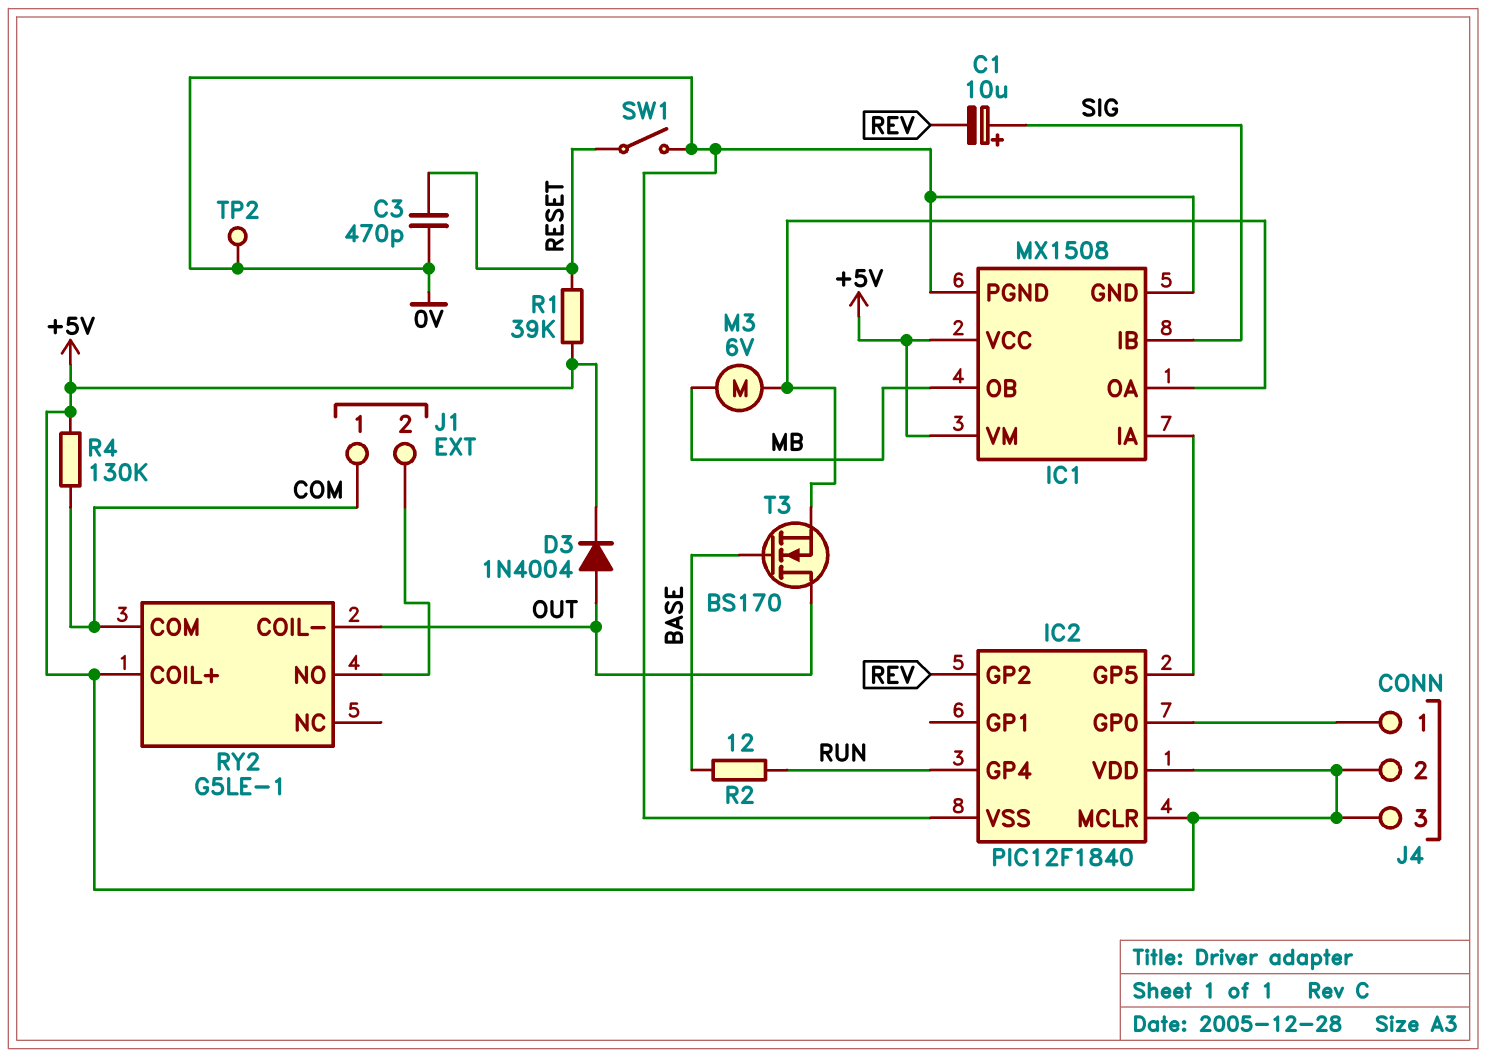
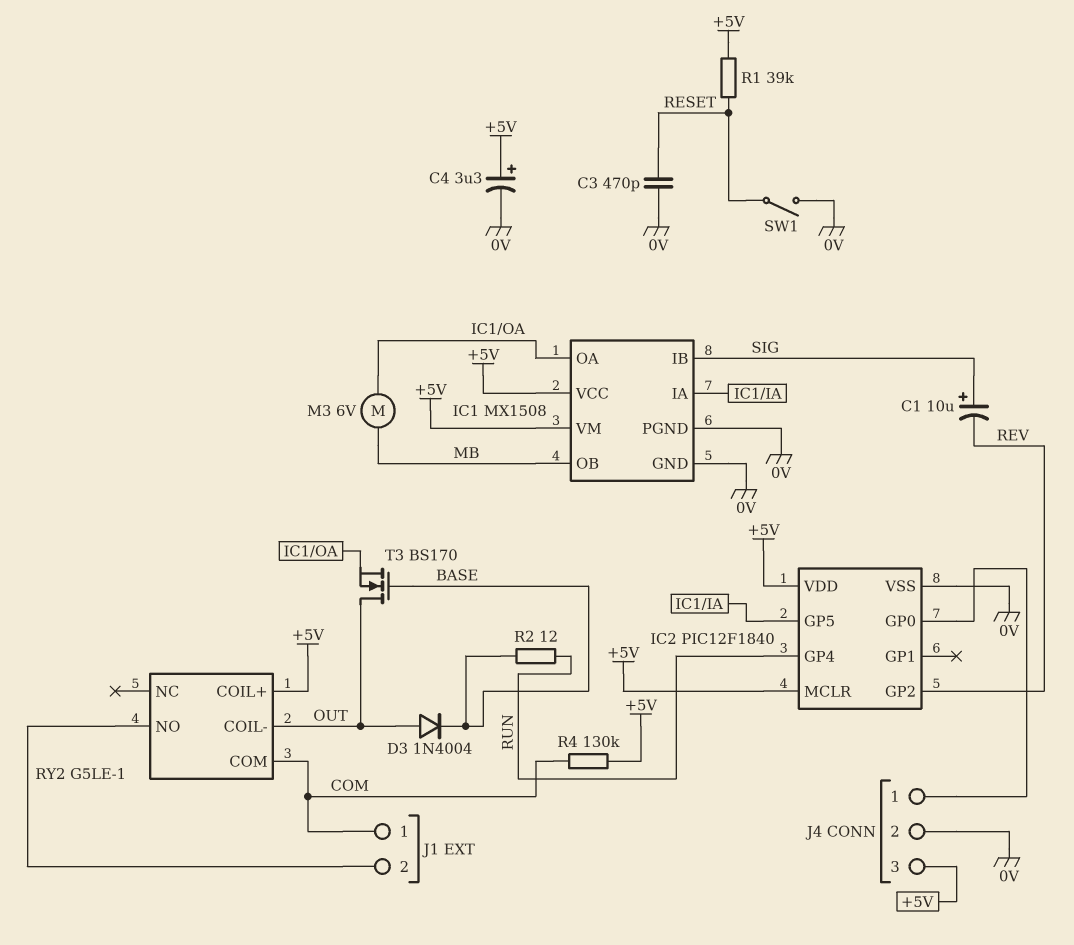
C4: none -> 3.3uF (plus +5V, minus 0V)
D3: diode 1N4004 (A OUT, K +5V) -> diode 1N4004 (A OUT, K BASE)
J4 pin 2: +5V -> 0V
TP2: test point (0V) -> none

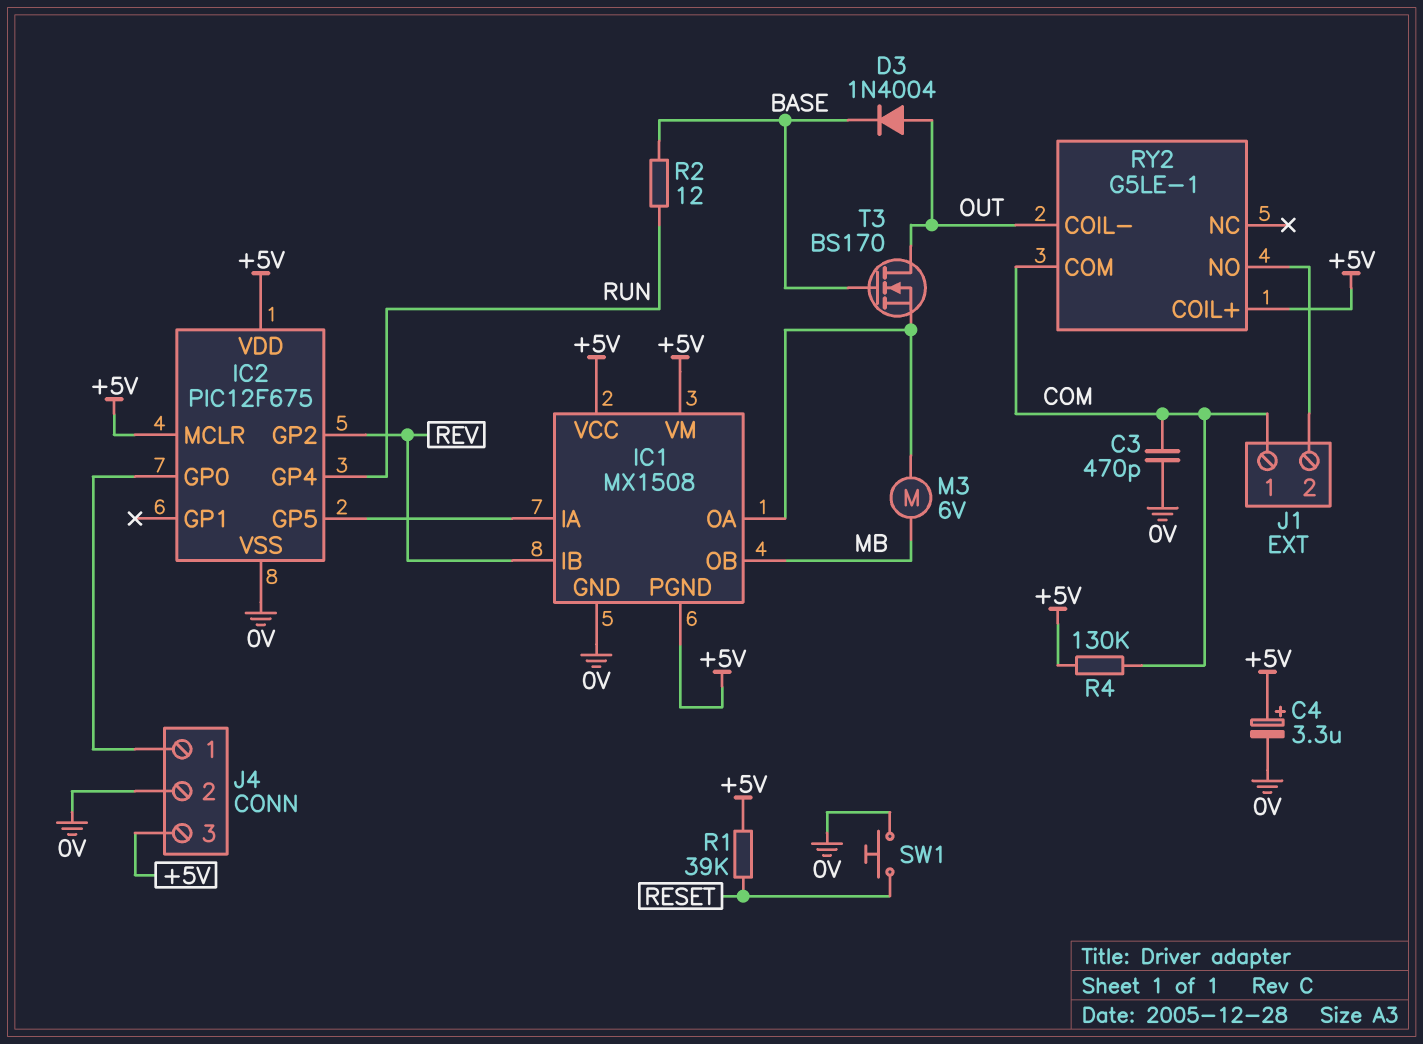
C1: 10uF (plus SIG, minus REV) -> none
C3: 470pF (0V, RESET) -> 470pF (0V, COM)
IC1 pin IB: SIG -> REV
IC1 pin PGND: 0V -> +5V
IC2: PIC12F1840 -> PIC12F675
SW1: switch (0V, RESET) -> button (0V, RESET)

